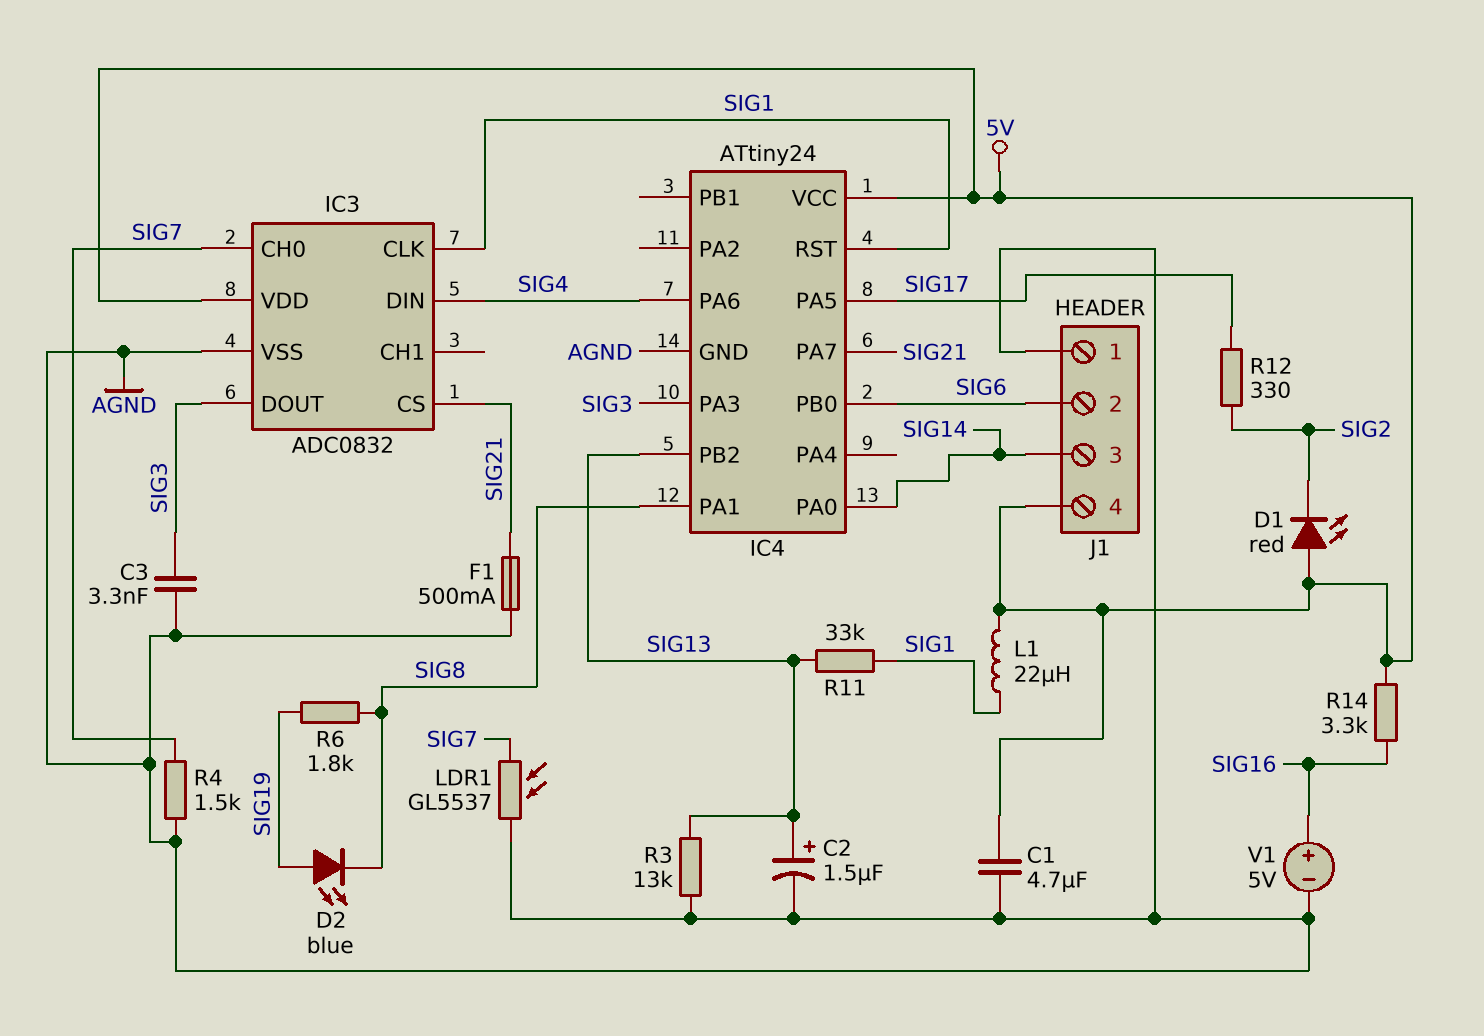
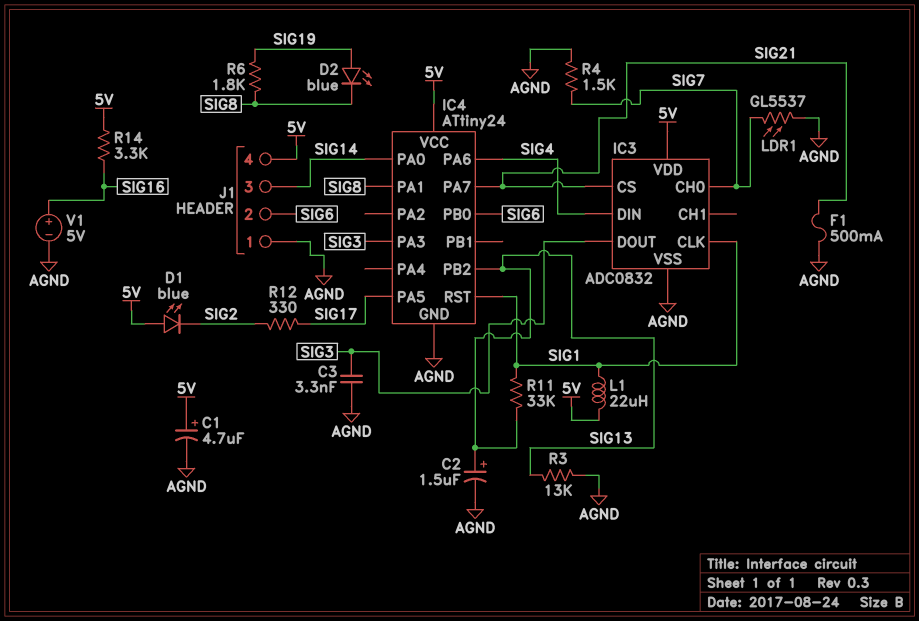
C1: 4.7uF (5V, AGND) -> 4.7uF (plus 5V, minus AGND)
D1: LED red (A 5V, K SIG2) -> LED blue (A 5V, K SIG2)

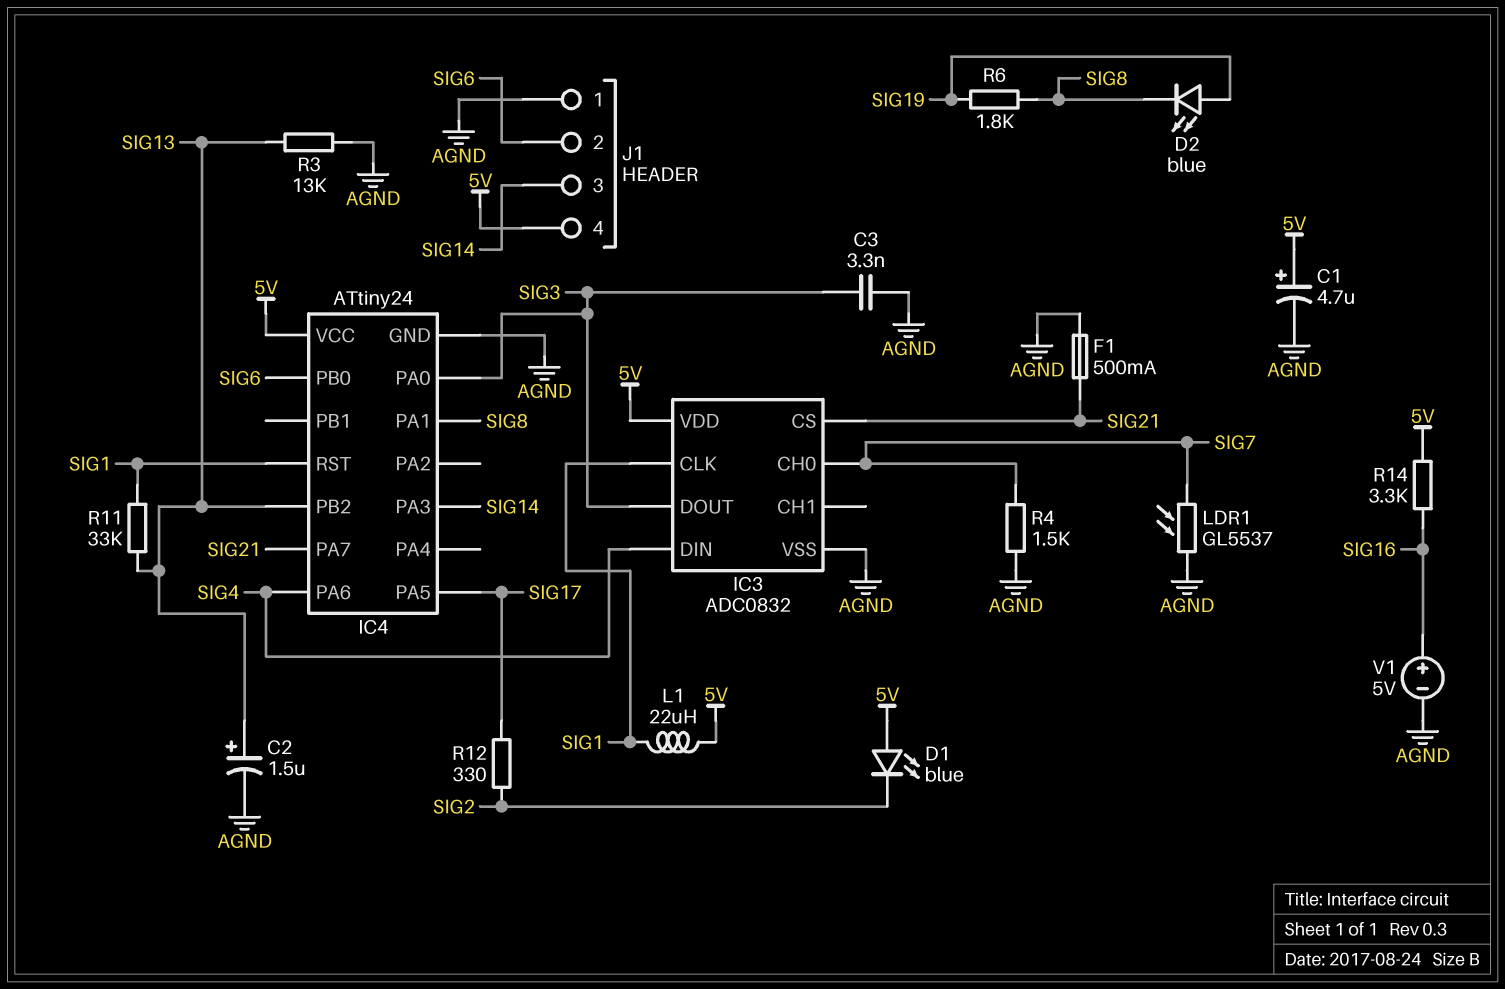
IC4 pin PA0: SIG14 -> SIG3
IC4 pin PA3: SIG3 -> SIG14

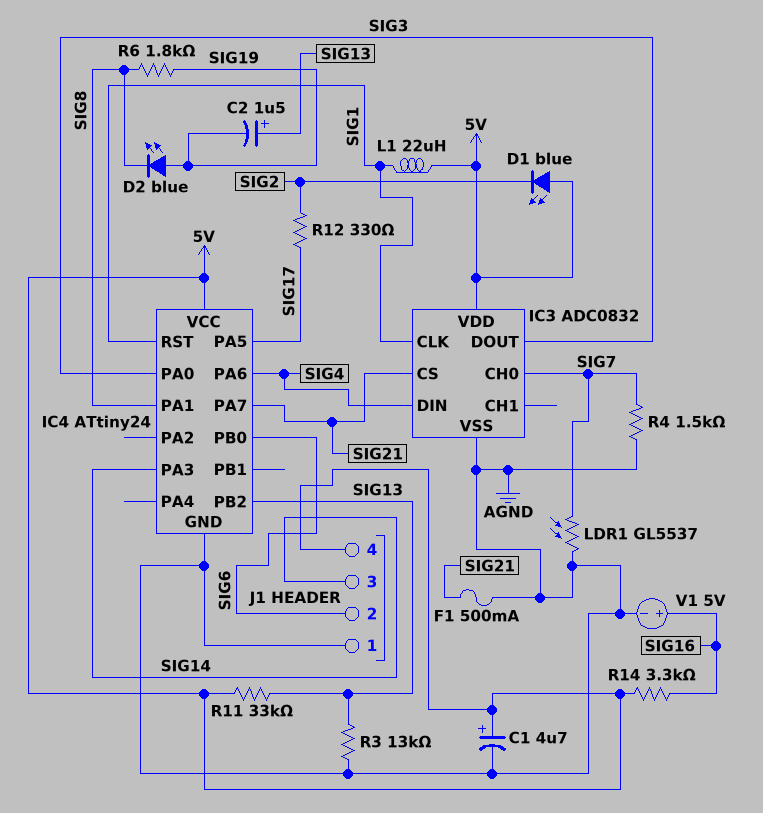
C2: 1.5uF (plus SIG13, minus AGND) -> 1.5uF (plus SIG13, minus SIG19)
C3: 3.3nF (AGND, SIG3) -> none
R11: 33k (SIG1, SIG13) -> 33k (5V, SIG13)

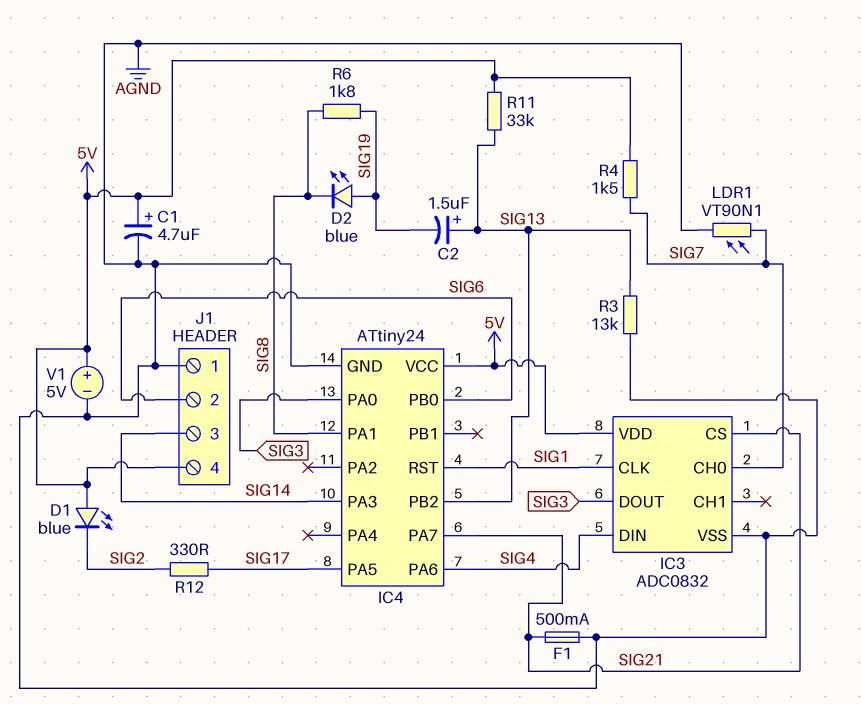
L1: 22uH (5V, SIG1) -> none
LDR1: GL5537 (AGND, SIG7) -> VT90N1 (AGND, SIG7)
R4: 1.5k (AGND, SIG7) -> 1.5k (5V, SIG7)
R14: 3.3k (5V, SIG16) -> none
V1: 5V (plus SIG16, minus AGND) -> 5V (plus 5V, minus AGND)

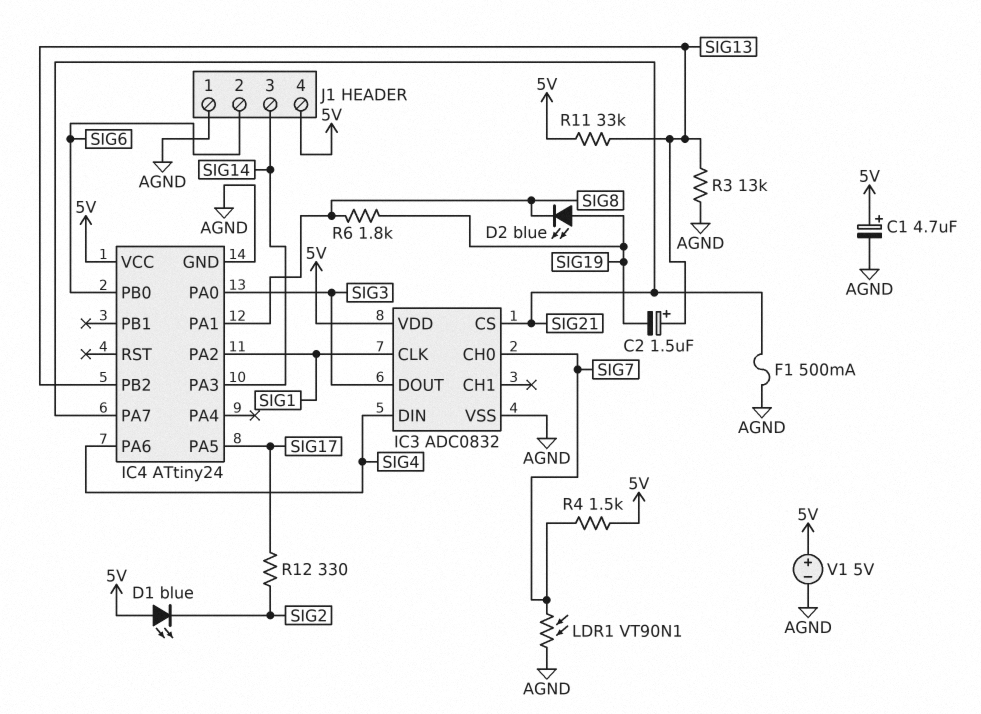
IC4 pin PA2: none -> SIG1
IC4 pin RST: SIG1 -> none

